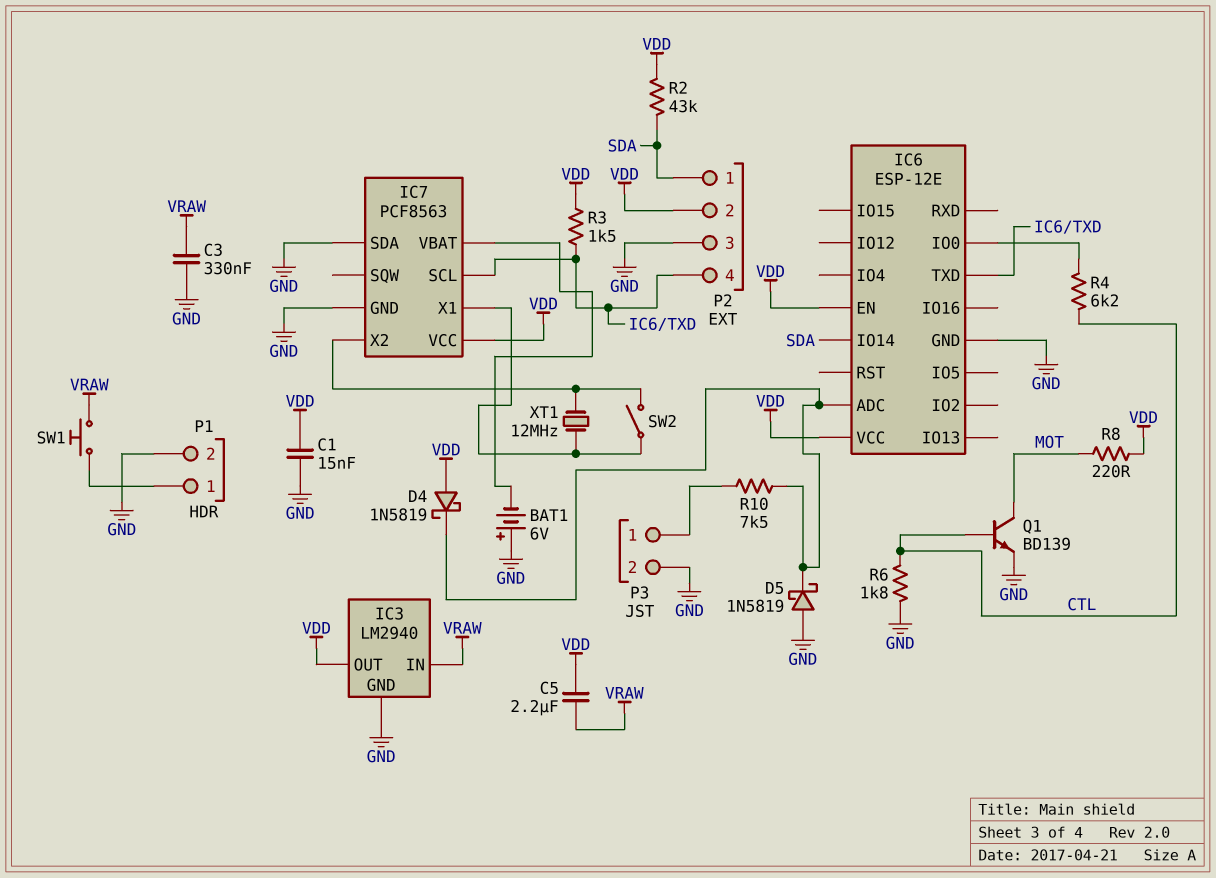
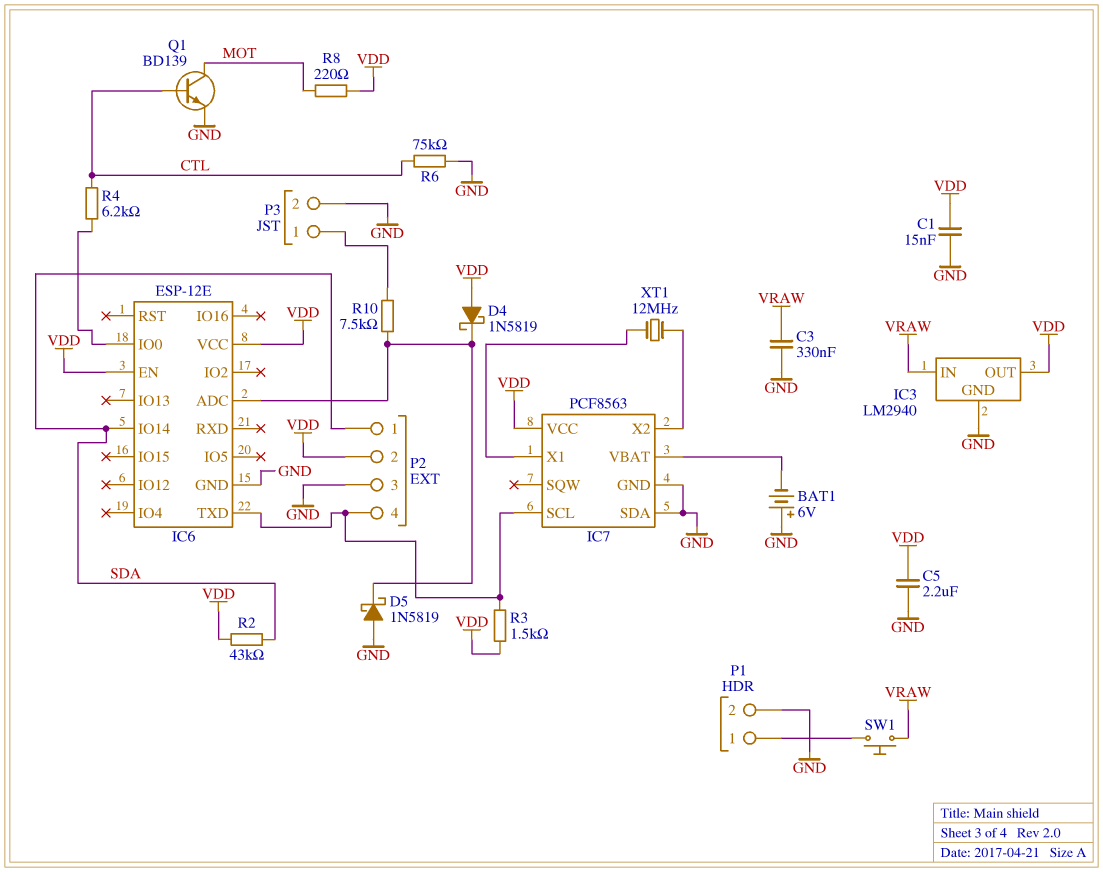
C5: 2.2uF (VDD, VRAW) -> 2.2uF (GND, VDD)
R6: 1.8k (CTL, GND) -> 75k (CTL, GND)
SW2: switch (IC7/X1, IC7/X2) -> none

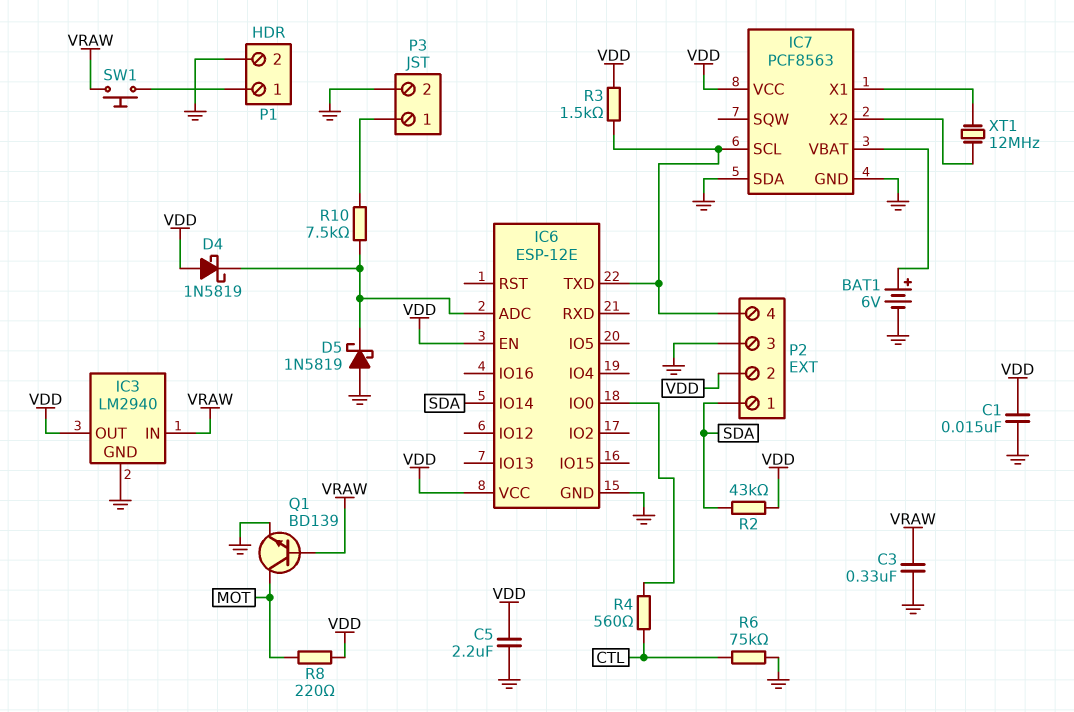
BAT1: 6V (plus GND, minus IC7/VBAT) -> 6V (plus IC7/VBAT, minus GND)
Q1: NPN BD139 (B CTL, C MOT, E GND) -> NPN BD139 (B VRAW, C MOT, E GND)
R4: 6.2k (CTL, IC6/IO0) -> 560 (CTL, IC6/IO0)

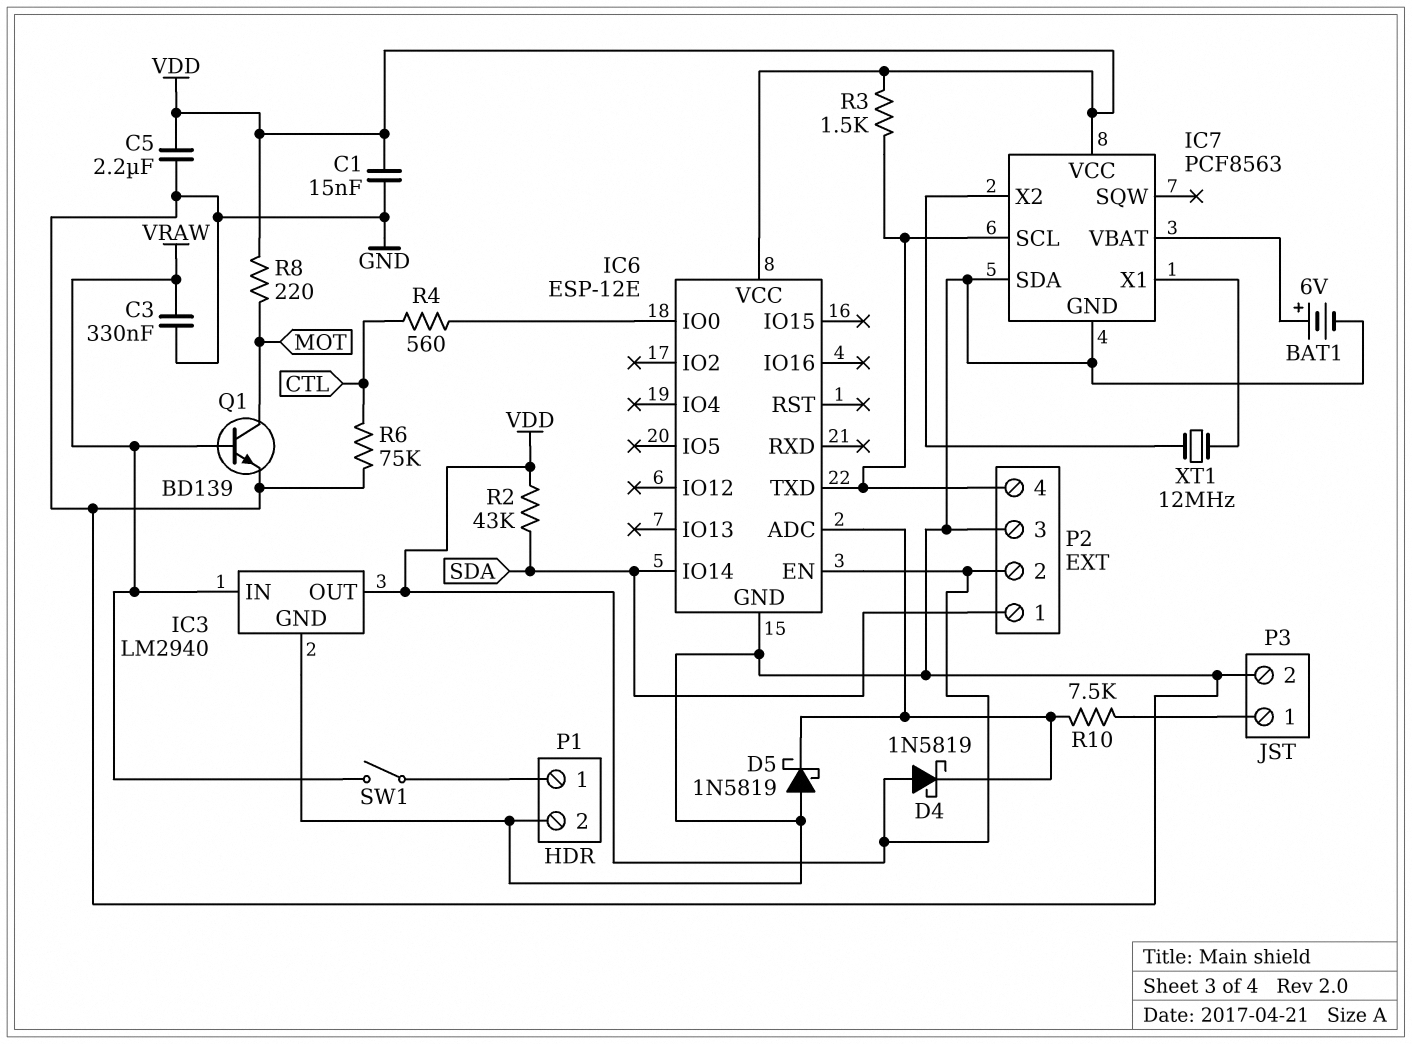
SW1: button (P1/1, VRAW) -> switch (P1/1, VRAW)

